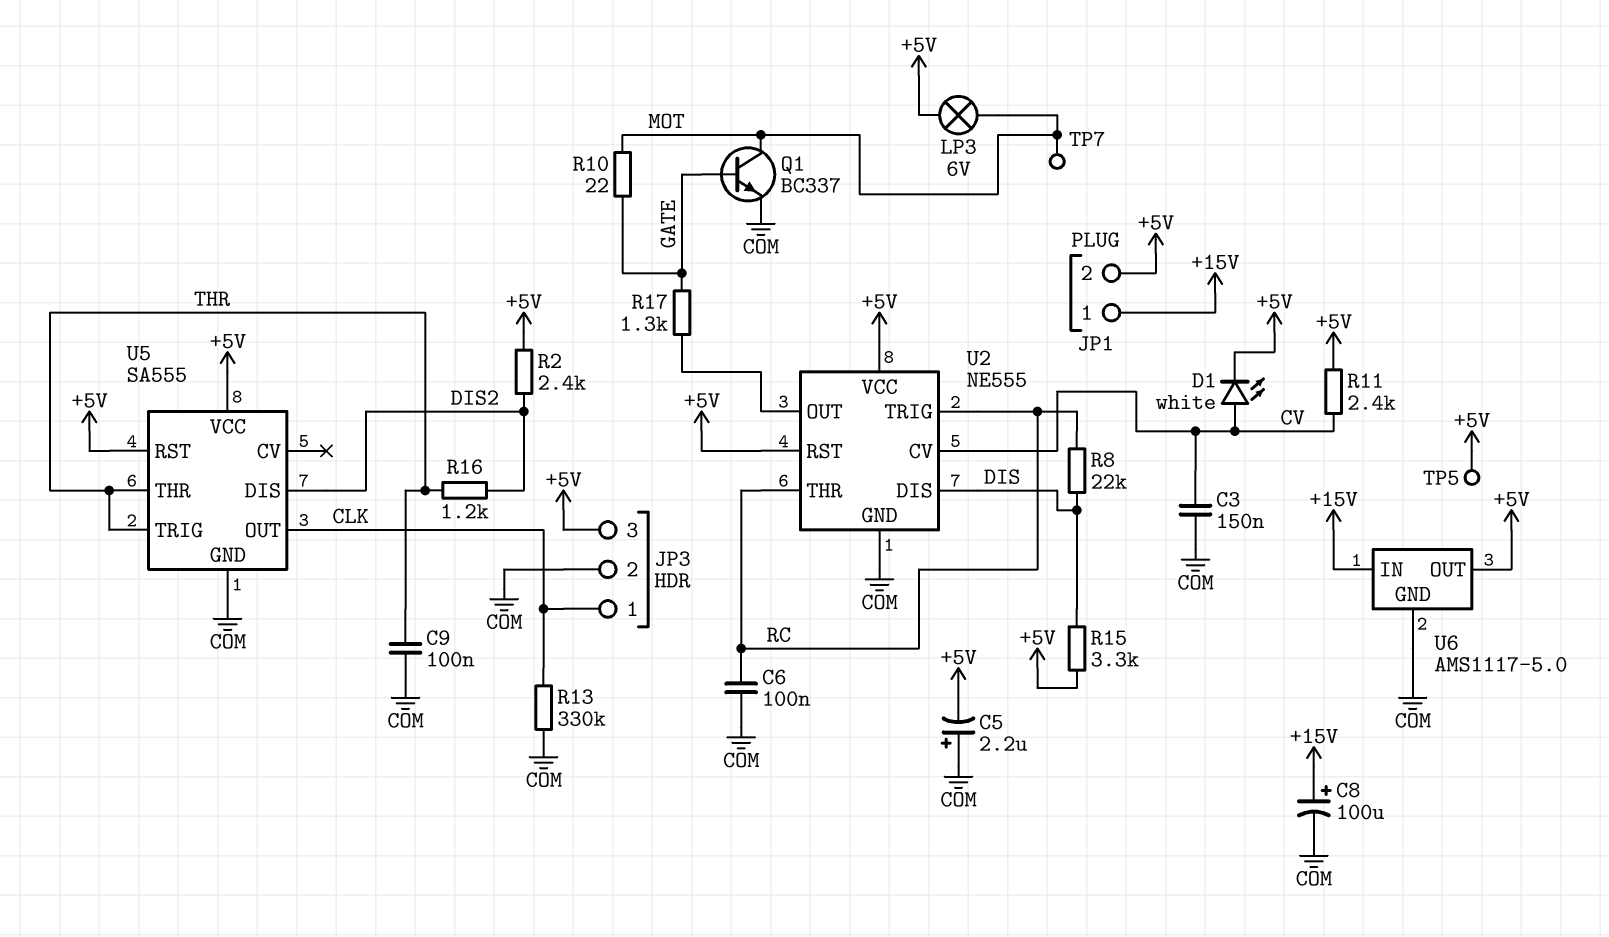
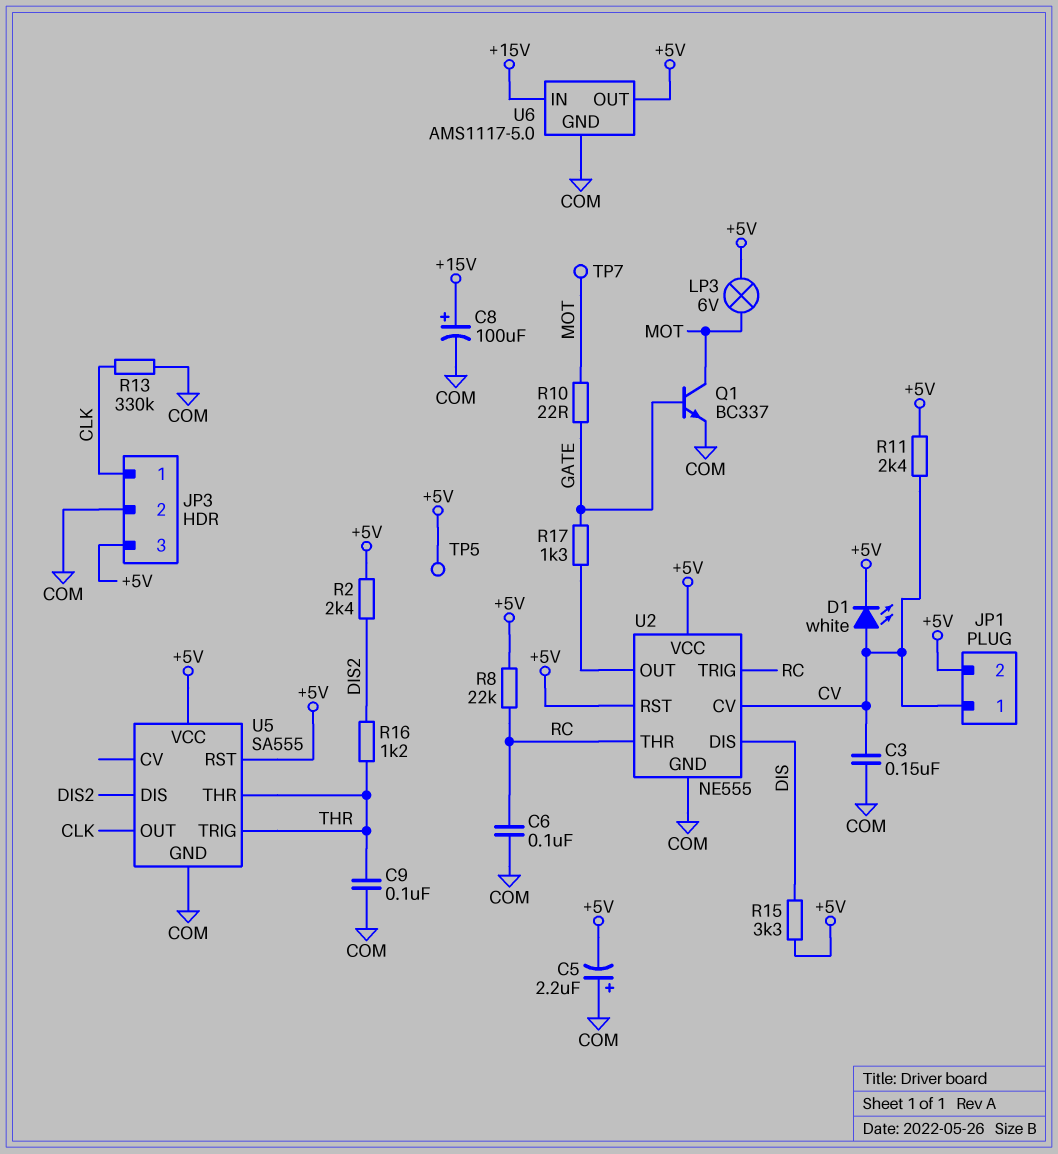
JP1 pin 1: +15V -> CV
R8: 22k (DIS, RC) -> 22k (+5V, RC)

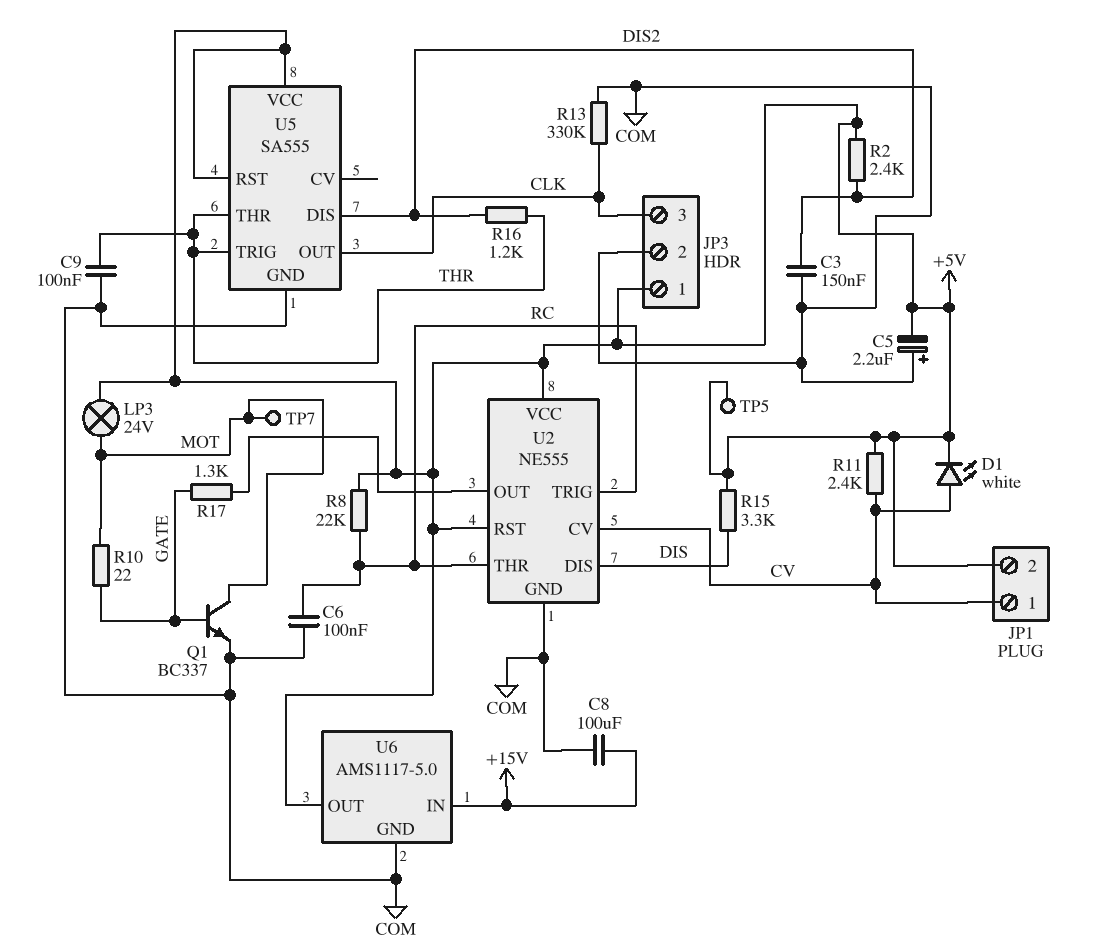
C3: 150nF (COM, CV) -> 150nF (COM, DIS2)
C8: 100uF (plus +15V, minus COM) -> 100uF (+15V, COM)
JP3 pin 1: CLK -> +5V
JP3 pin 3: +5V -> CLK
LP3: lamp 6V (+5V, MOT) -> lamp 24V (+5V, MOT)

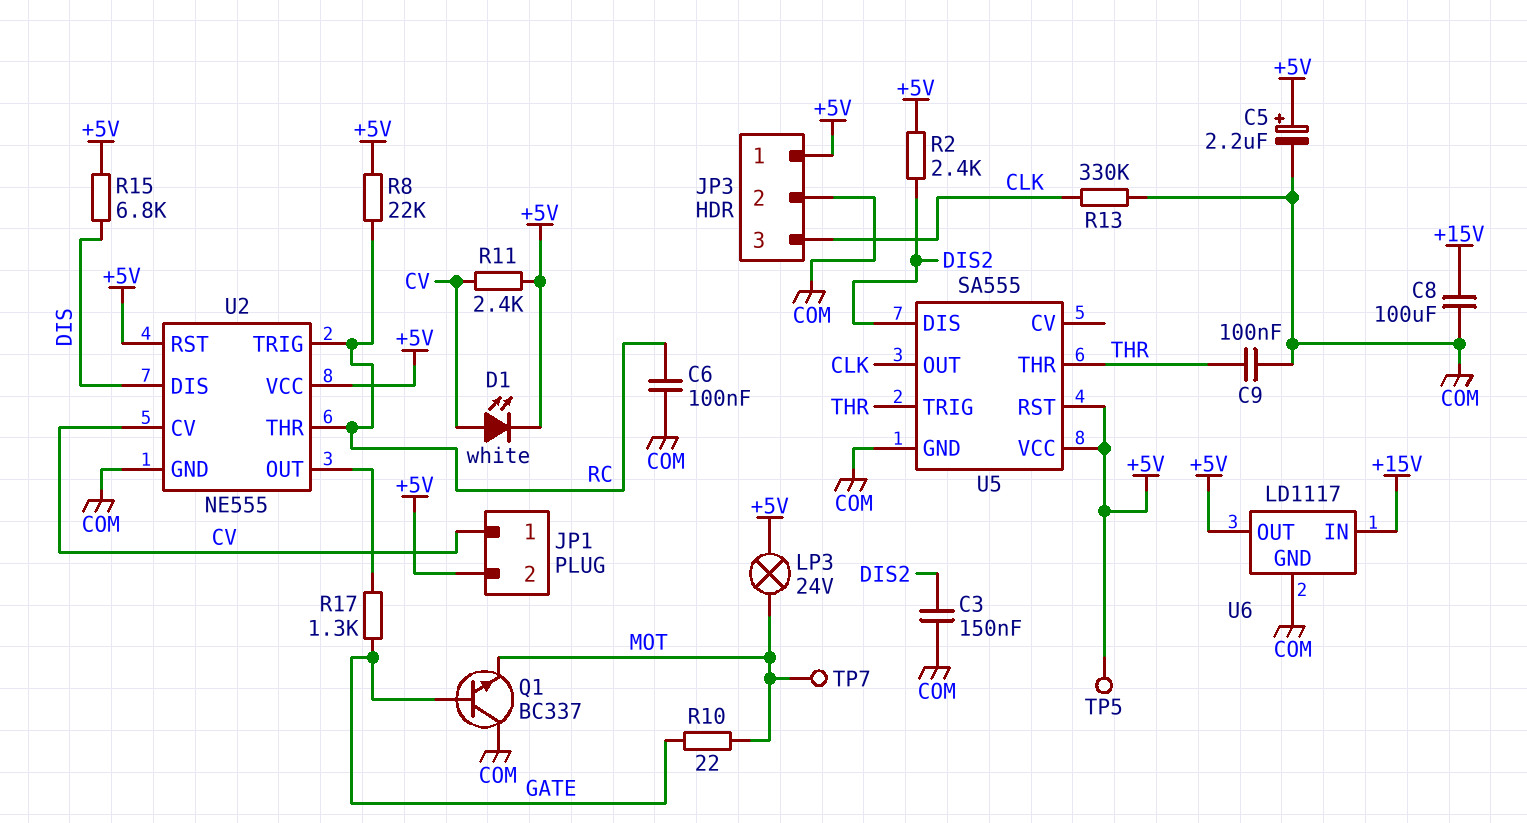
C5: 2.2uF (plus COM, minus +5V) -> 2.2uF (plus +5V, minus COM)
Q1: NPN BC337 (B GATE, C MOT, E COM) -> NPN BC337 (B GATE, C COM, E MOT)
R15: 3.3k (+5V, DIS) -> 6.8k (+5V, DIS)
R16: 1.2k (DIS2, THR) -> none
U6: AMS1117-5.0 -> LD1117

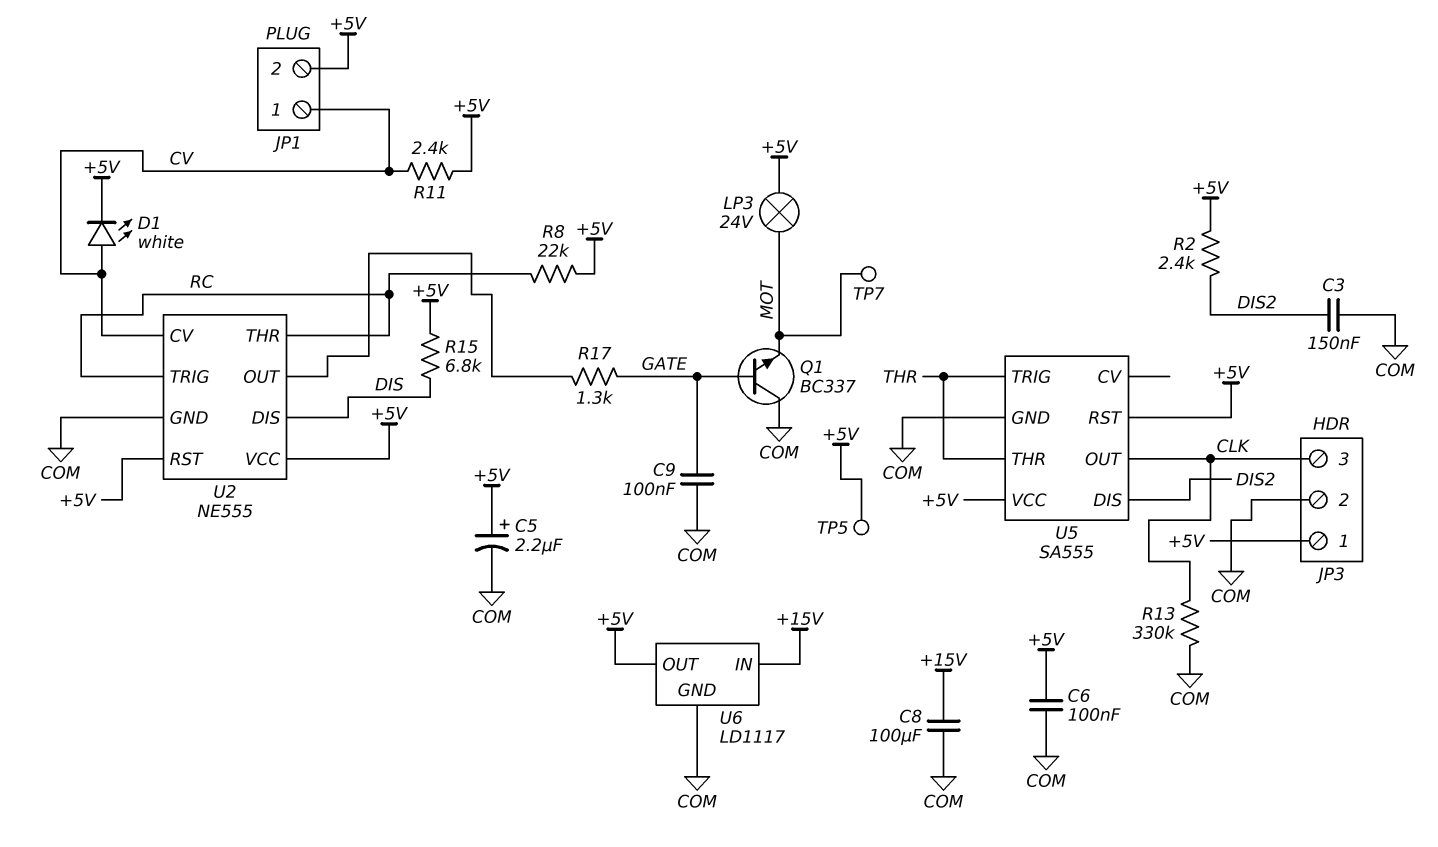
C6: 100nF (COM, RC) -> 100nF (+5V, COM)
C9: 100nF (COM, THR) -> 100nF (COM, GATE)
R10: 22 (GATE, MOT) -> none

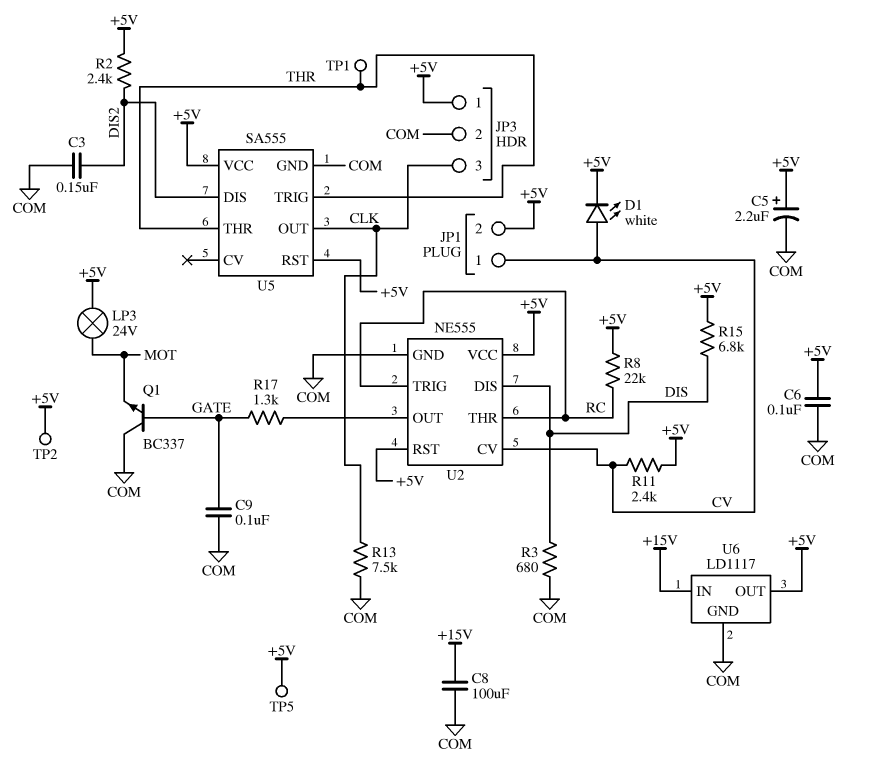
R3: none -> 680 (COM, DIS)
R13: 330k (CLK, COM) -> 7.5k (CLK, COM)
TP1: none -> test point (THR)
TP2: none -> test point (+5V)
TP7: test point (MOT) -> none

